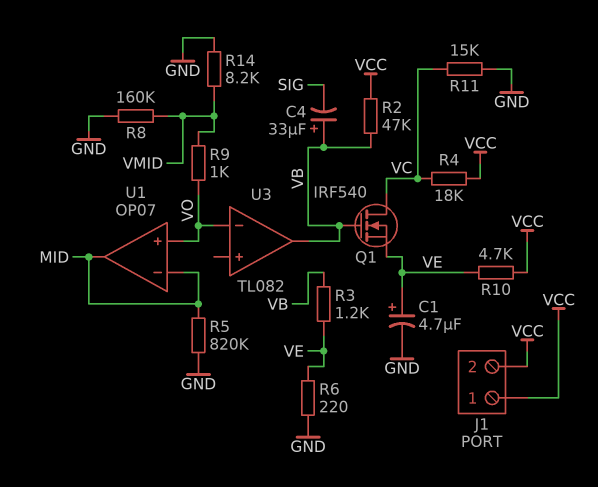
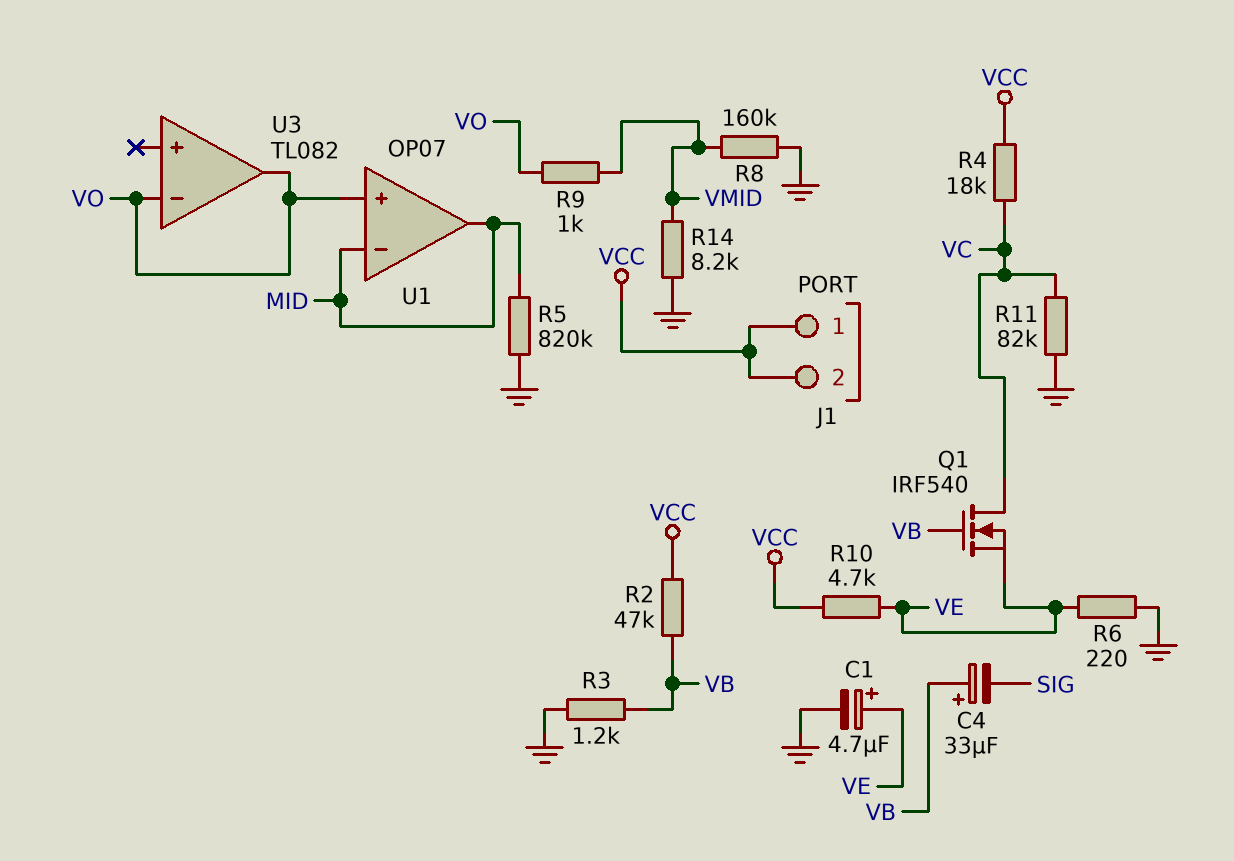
R3: 1.2k (VB, VE) -> 1.2k (GND, VB)
R11: 15k (GND, VC) -> 82k (GND, VC)
U3 pin out: VB -> VO

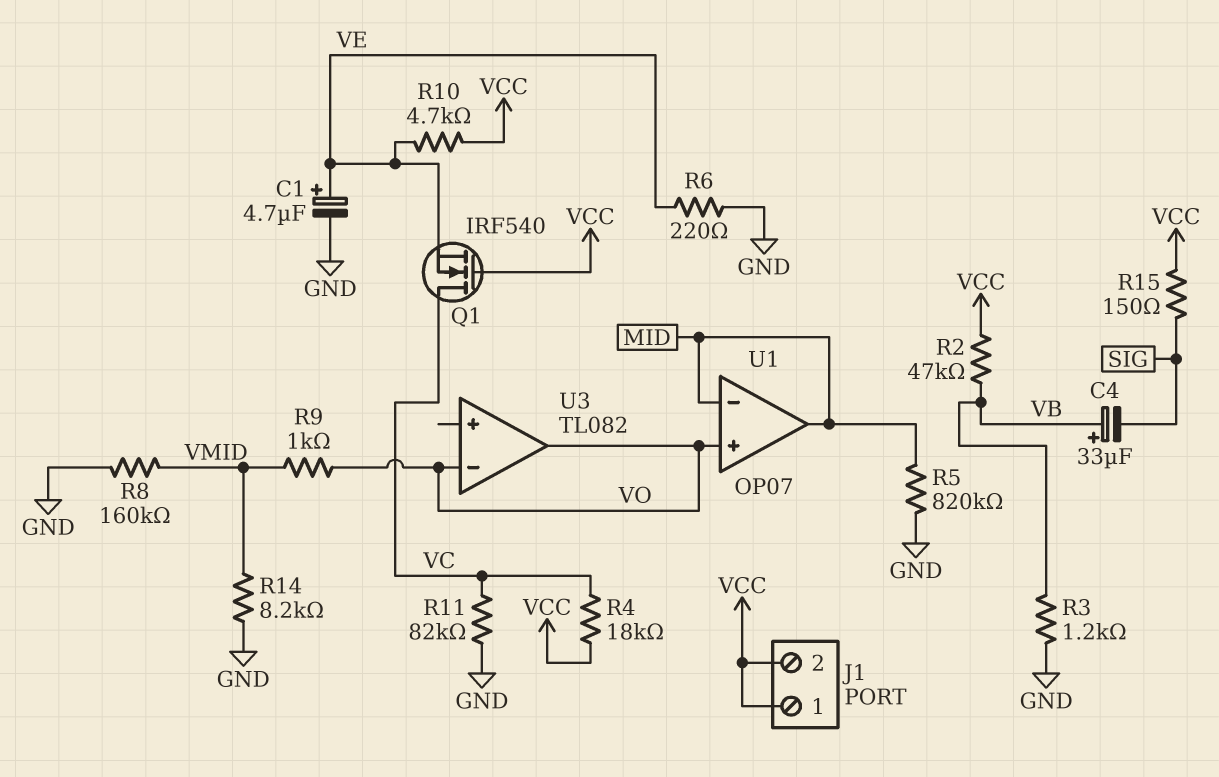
Q1: NMOS IRF540 (G VB, D VC, S VE) -> NMOS IRF540 (G VCC, D VC, S VE)
R15: none -> 150 (SIG, VCC)

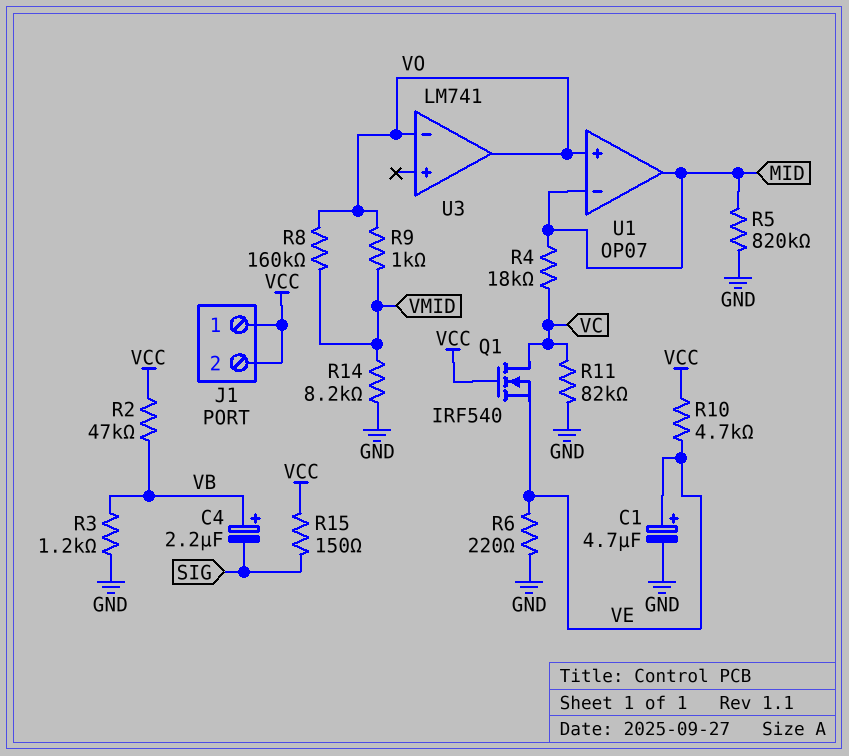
C4: 33uF (plus VB, minus SIG) -> 2.2uF (plus VB, minus SIG)
R4: 18k (VC, VCC) -> 18k (MID, VC)
R8: 160k (GND, VMID) -> 160k (VMID, VO)
U3: TL082 -> LM741

